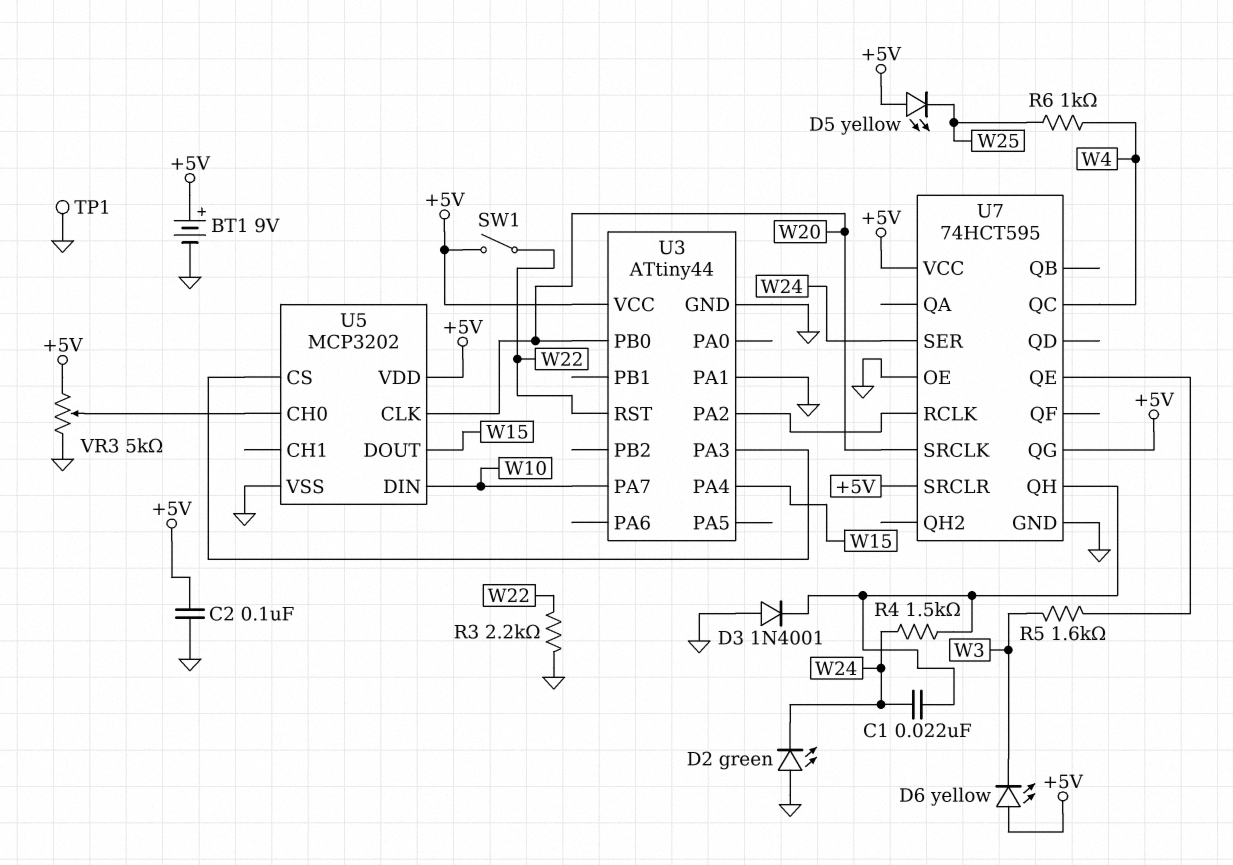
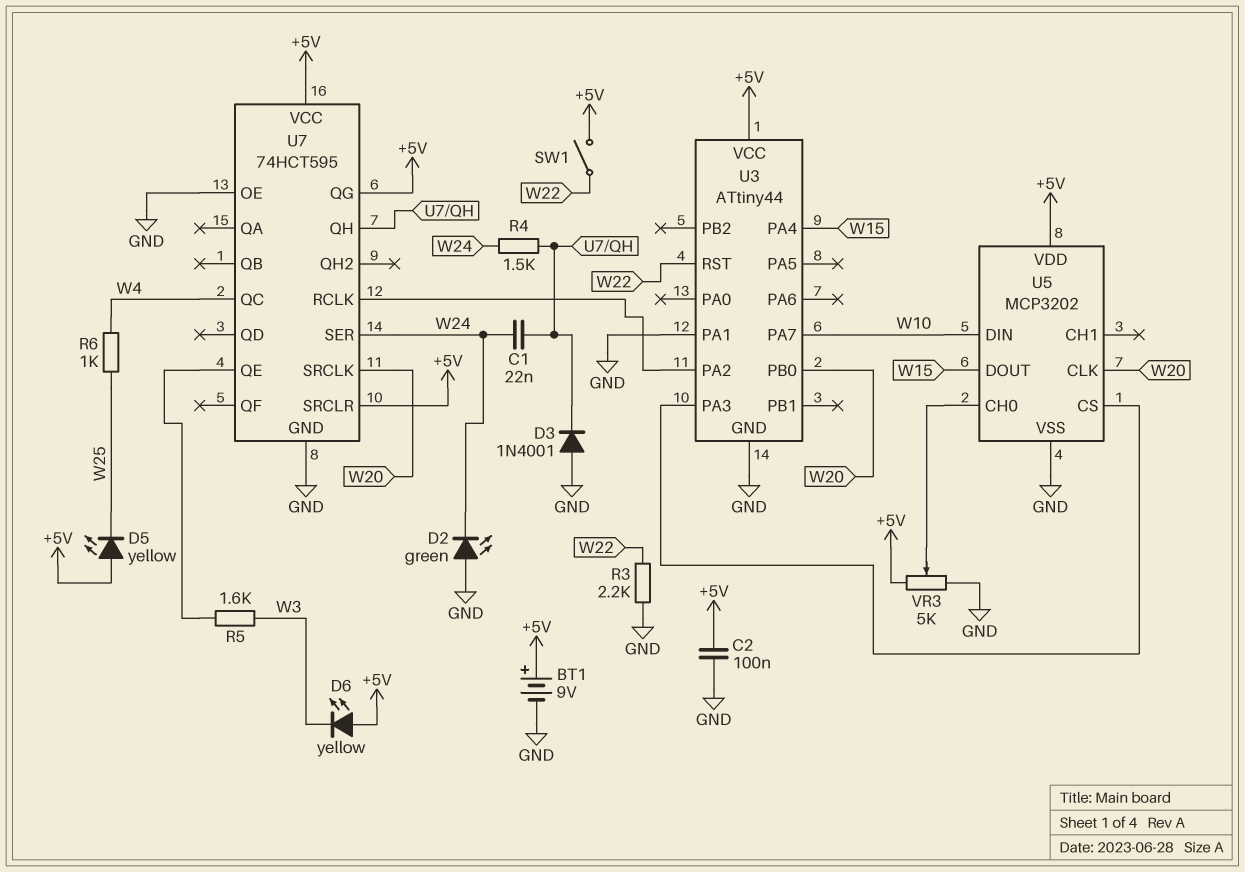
TP1: test point (GND) -> none

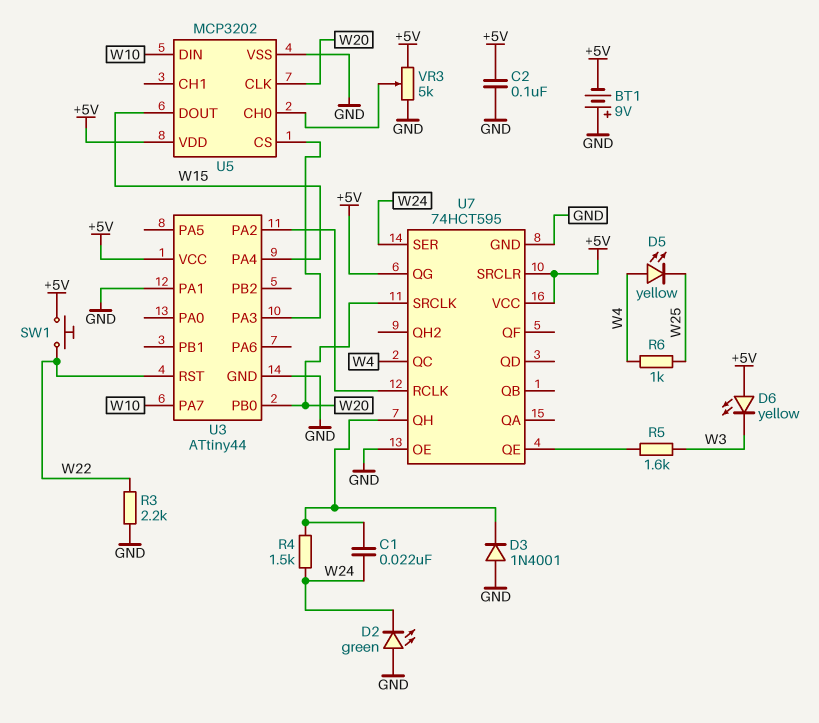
BT1: 9V (plus +5V, minus GND) -> 9V (plus GND, minus +5V)
D5: LED yellow (A +5V, K W25) -> LED yellow (A W4, K W25)
SW1: switch (+5V, W22) -> button (+5V, W22)

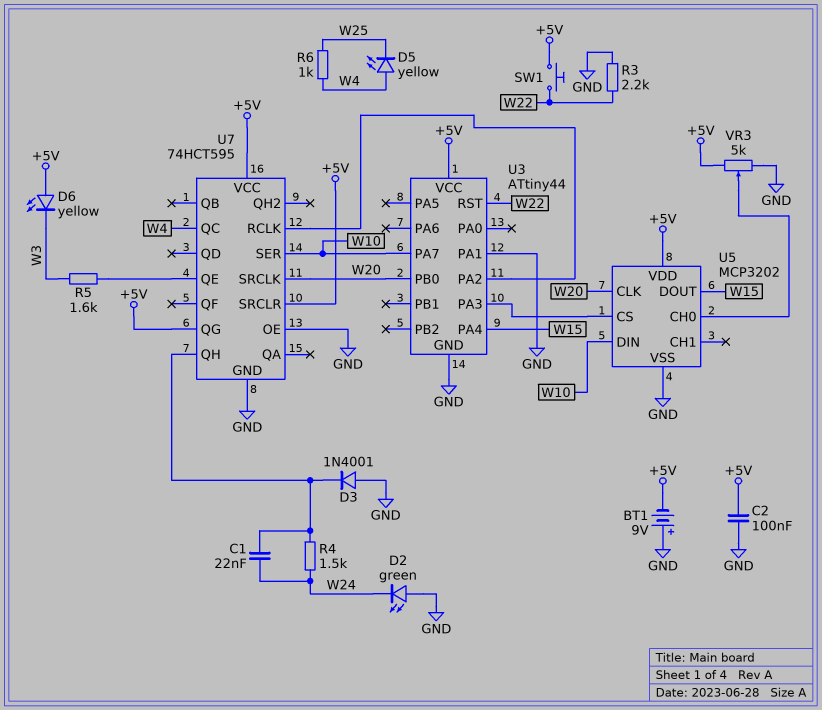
U7 pin SER: W24 -> W10

